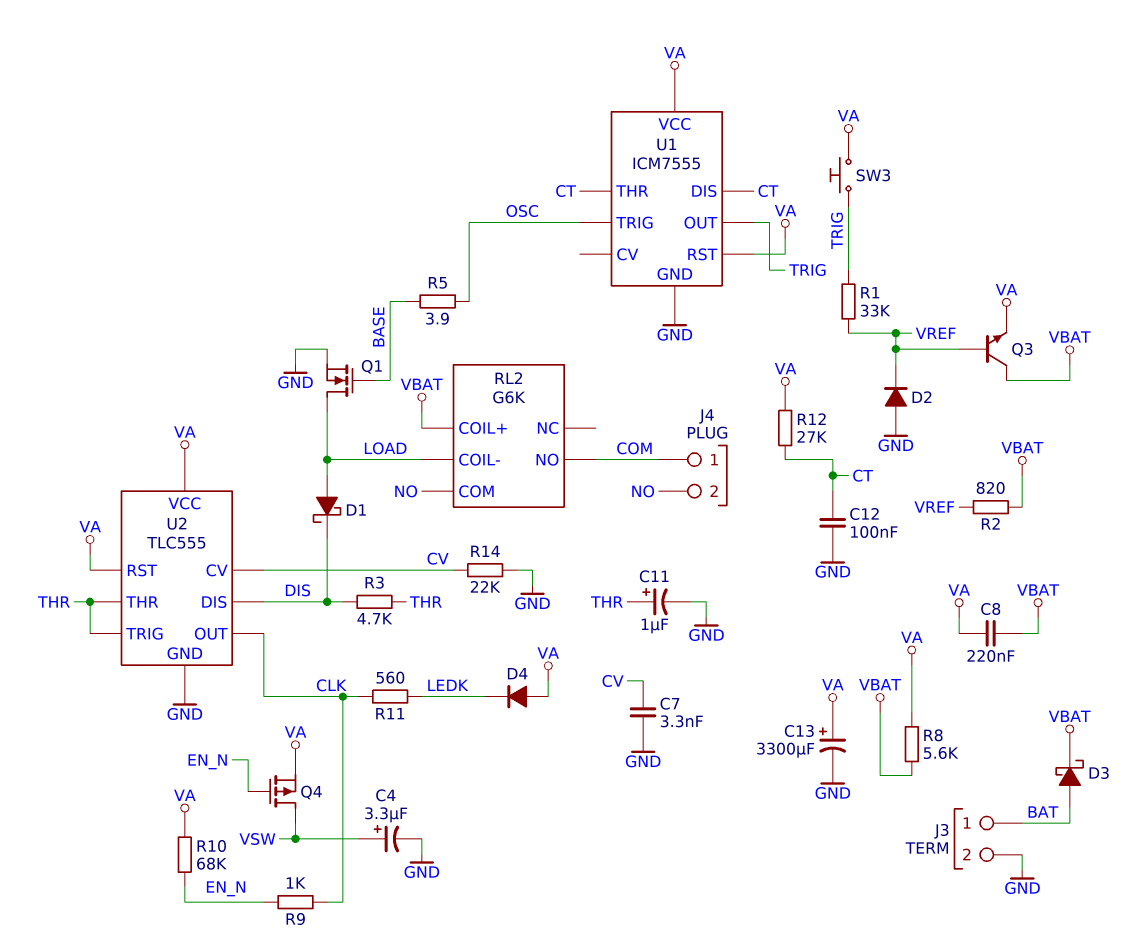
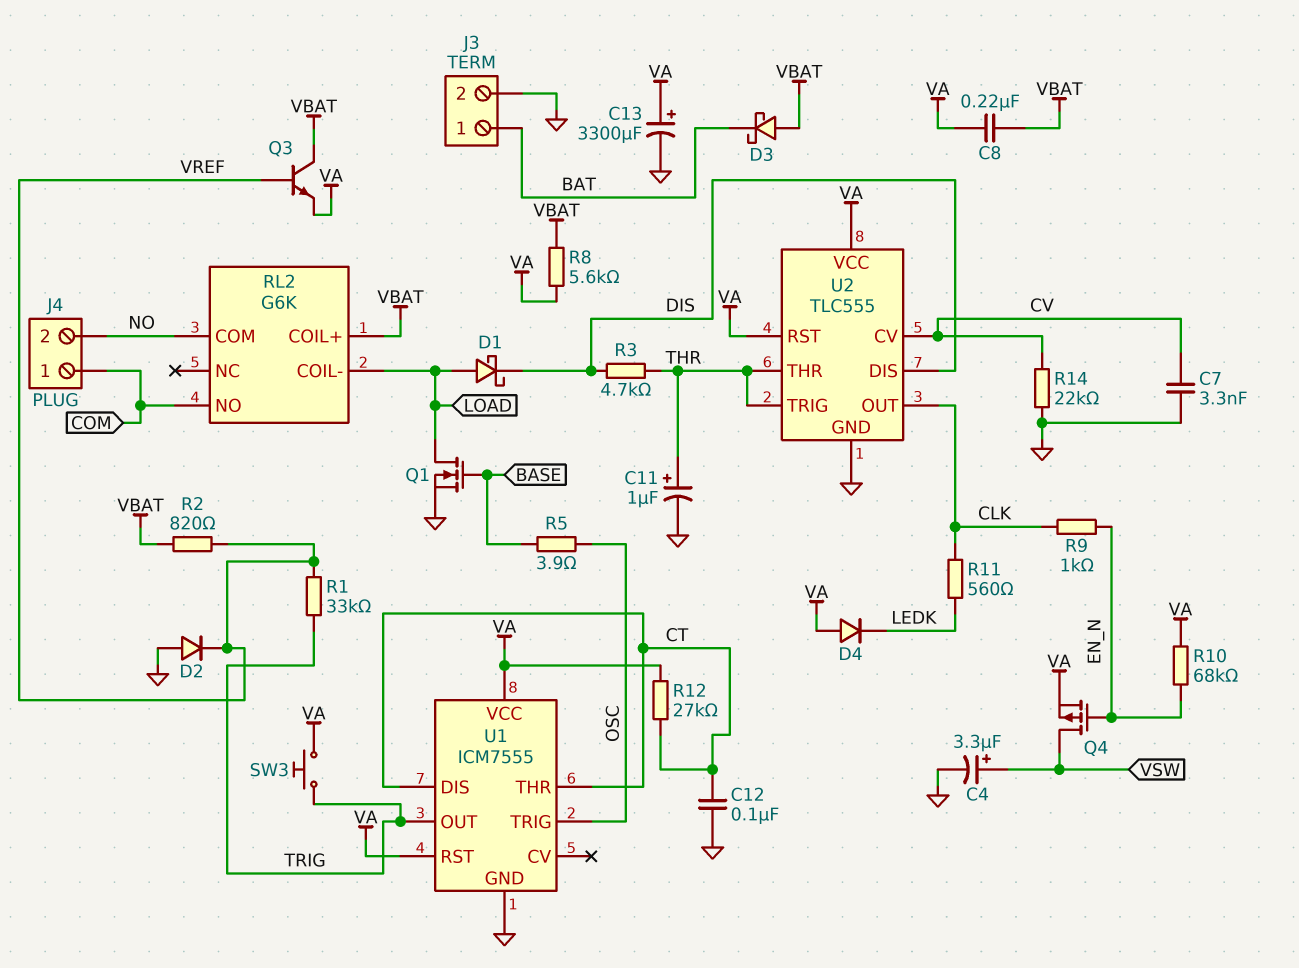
D3: schottky (A BAT, K VBAT) -> schottky (A VBAT, K BAT)

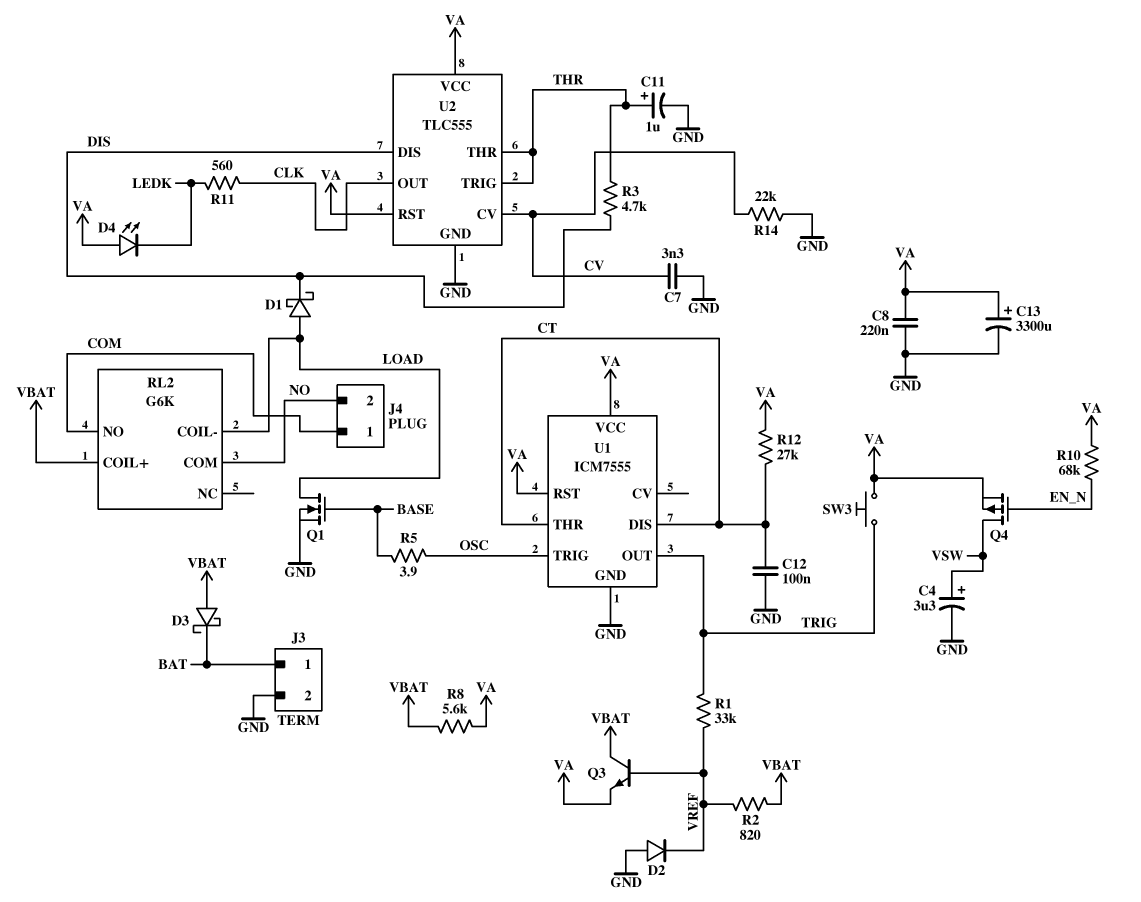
C8: 220nF (VA, VBAT) -> 220nF (GND, VA)
D4: diode (A VA, K LEDK) -> LED (A VA, K LEDK)
R9: 1k (CLK, EN_N) -> none

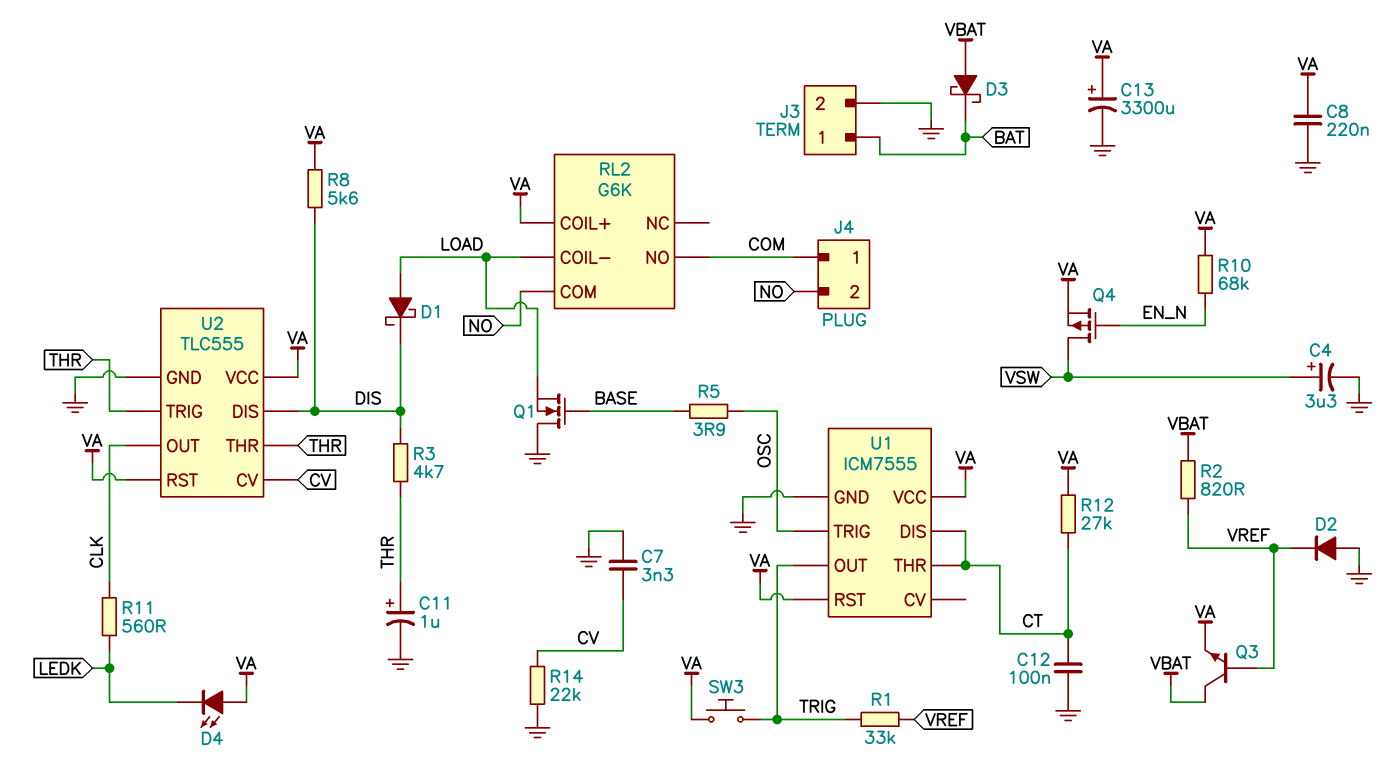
Q1: NMOS (G BASE, D LOAD, S GND) -> NMOS (G BASE, D GND, S LOAD)
R8: 5.6k (VA, VBAT) -> 5.6k (DIS, VA)
RL2 pin COIL+: VBAT -> VA

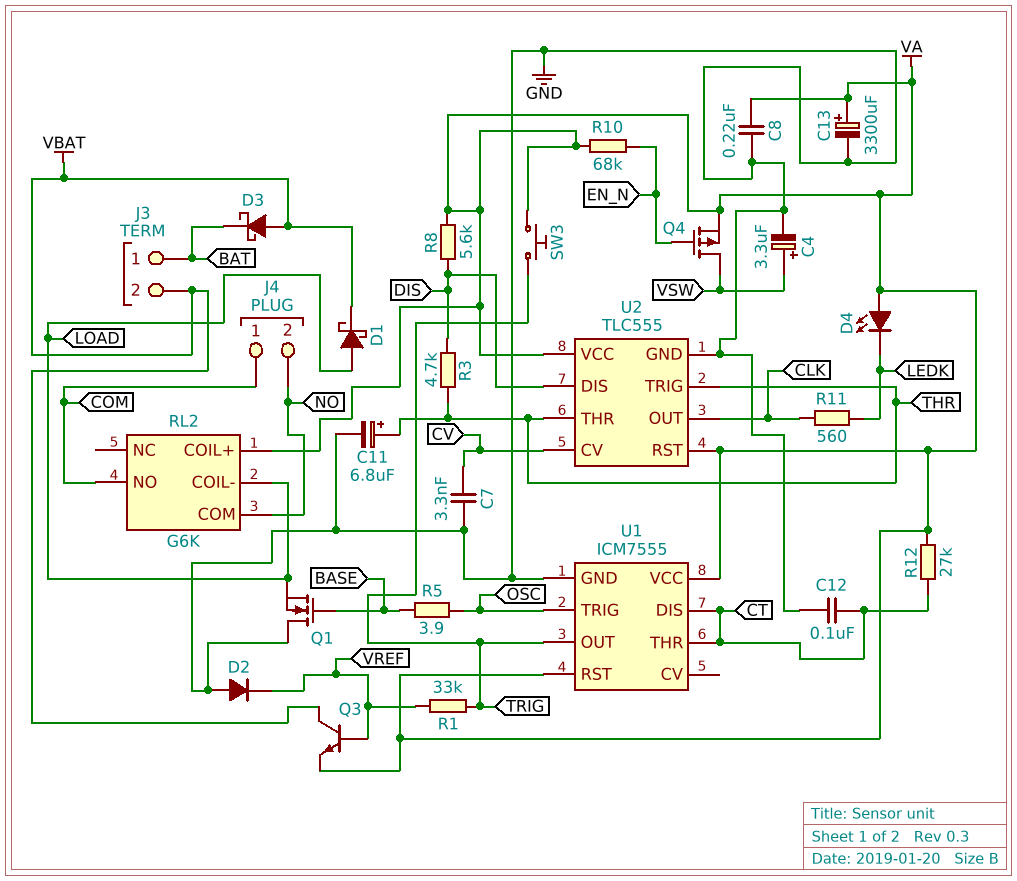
C11: 1uF (plus THR, minus GND) -> 6.8uF (plus THR, minus GND)
D1: schottky (A LOAD, K DIS) -> schottky (A LOAD, K VBAT)
J3 pin 2: GND -> VBAT
R2: 820 (VBAT, VREF) -> none
R14: 22k (CV, GND) -> none

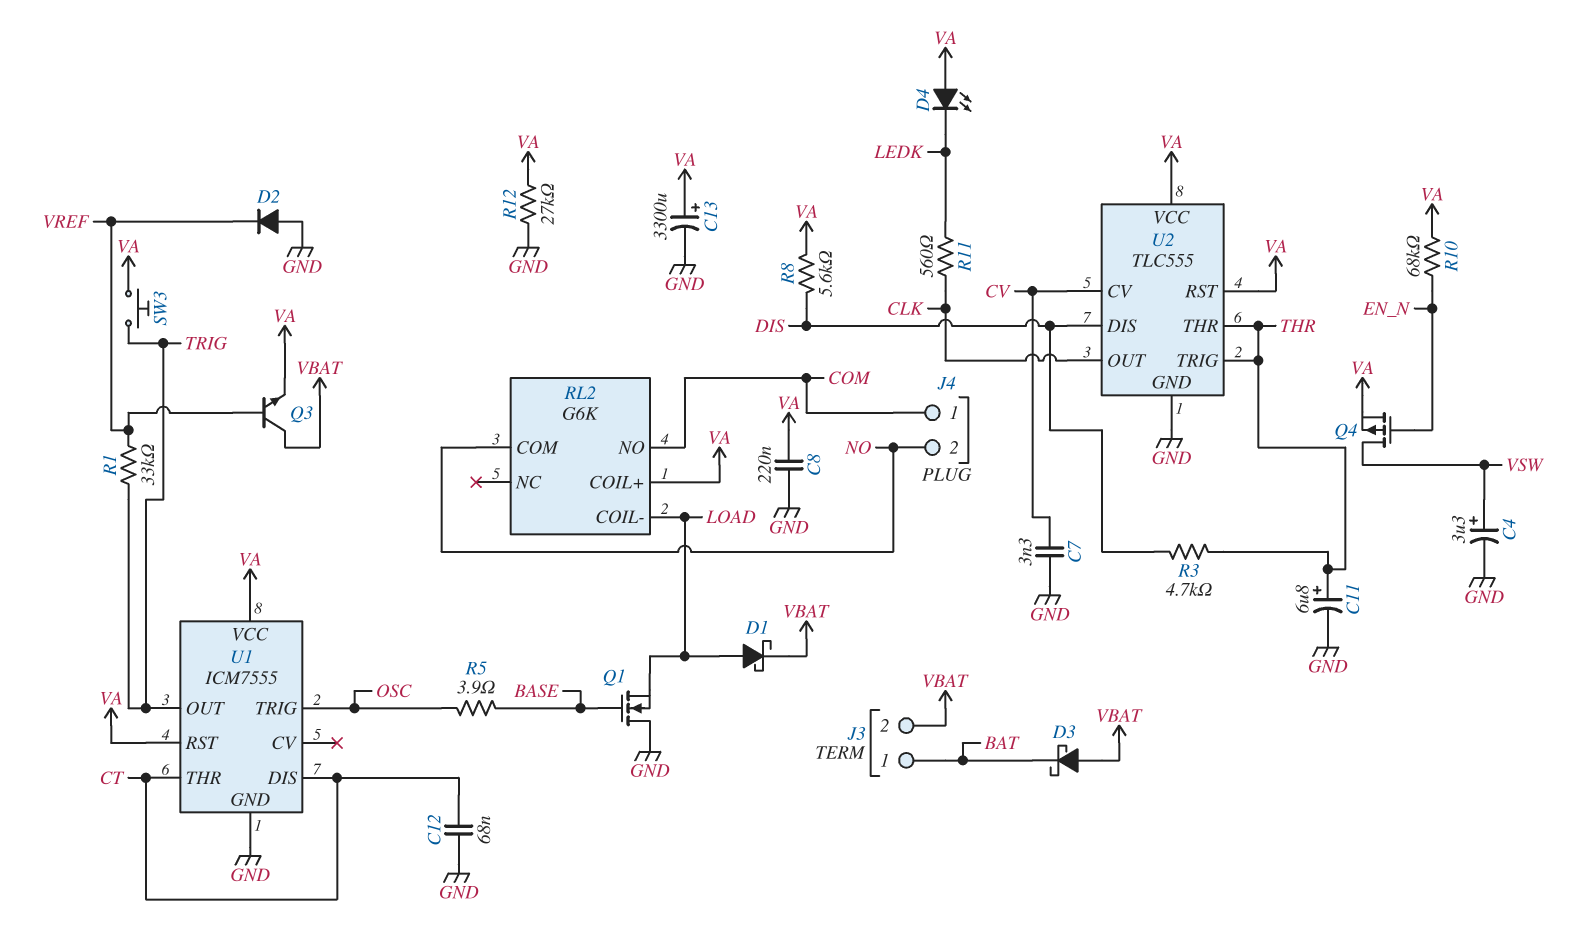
C12: 100nF (CT, GND) -> 68nF (CT, GND)
R12: 27k (CT, VA) -> 27k (GND, VA)

